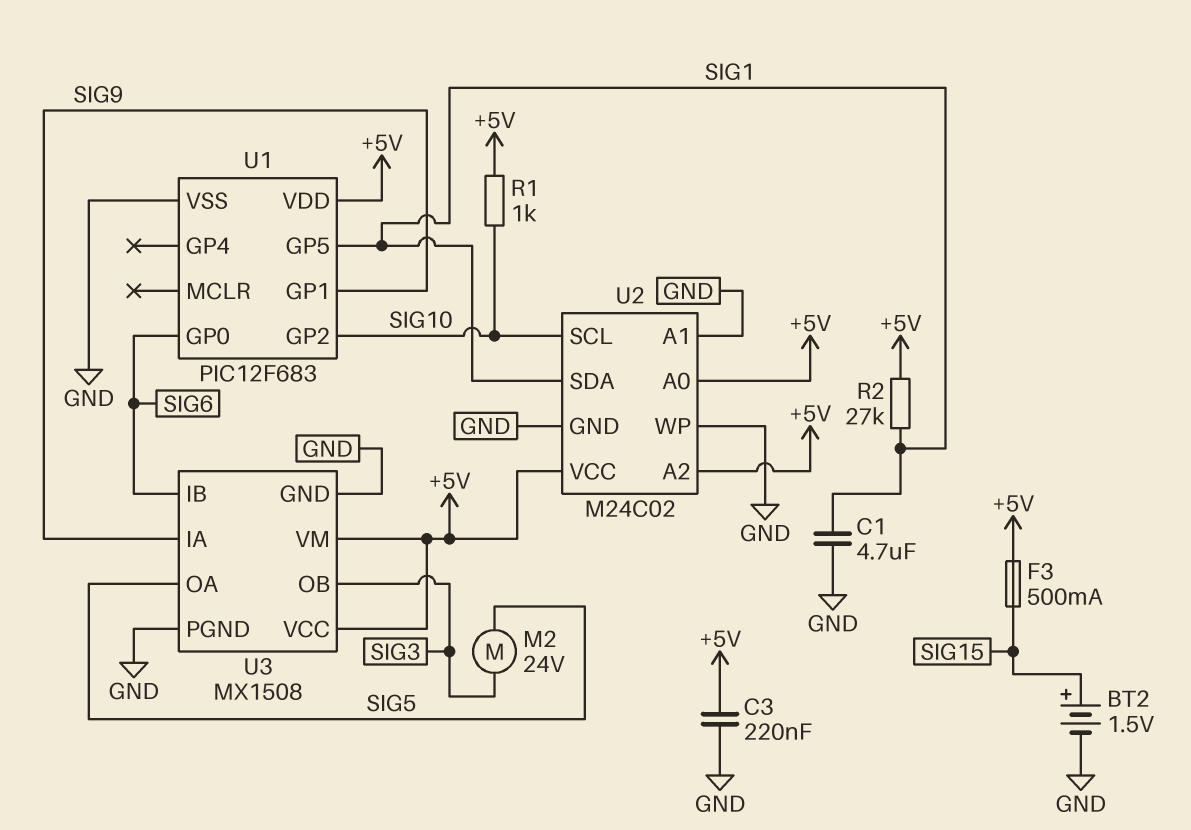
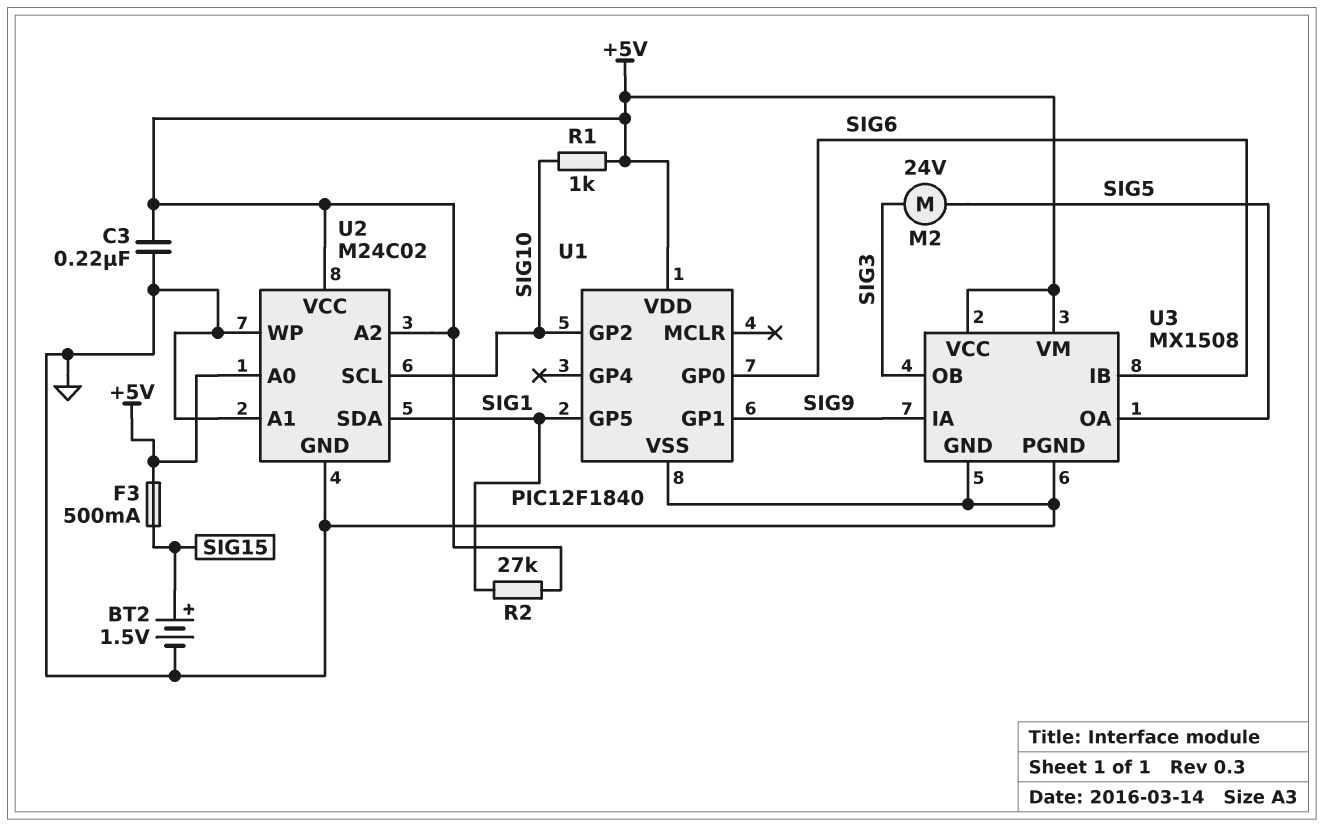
C1: 4.7uF (GND, SIG1) -> none
U1: PIC12F683 -> PIC12F1840

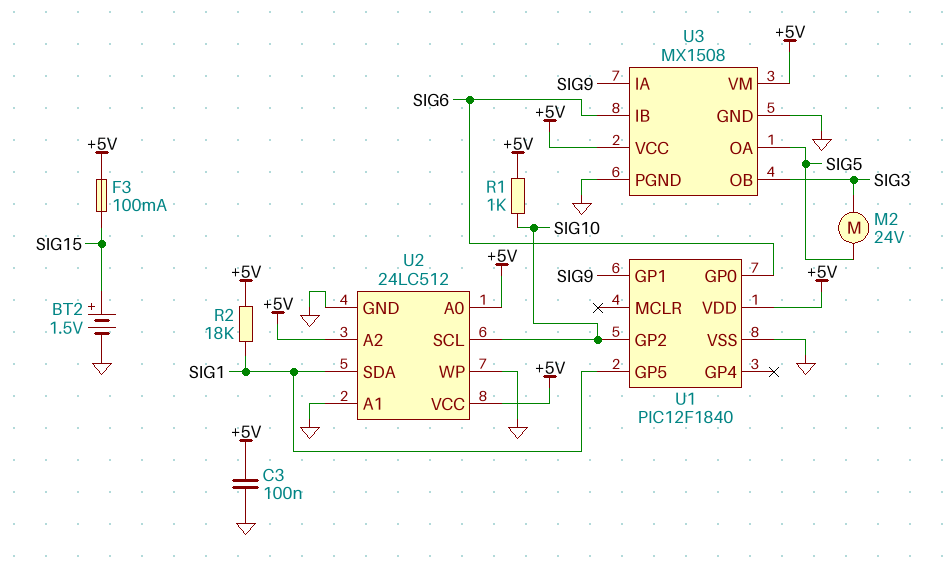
C3: 220nF (+5V, GND) -> 100nF (+5V, GND)
F3: 500mA (+5V, SIG15) -> 100mA (+5V, SIG15)
R2: 27k (+5V, SIG1) -> 18k (+5V, SIG1)
U2: M24C02 -> 24LC512

